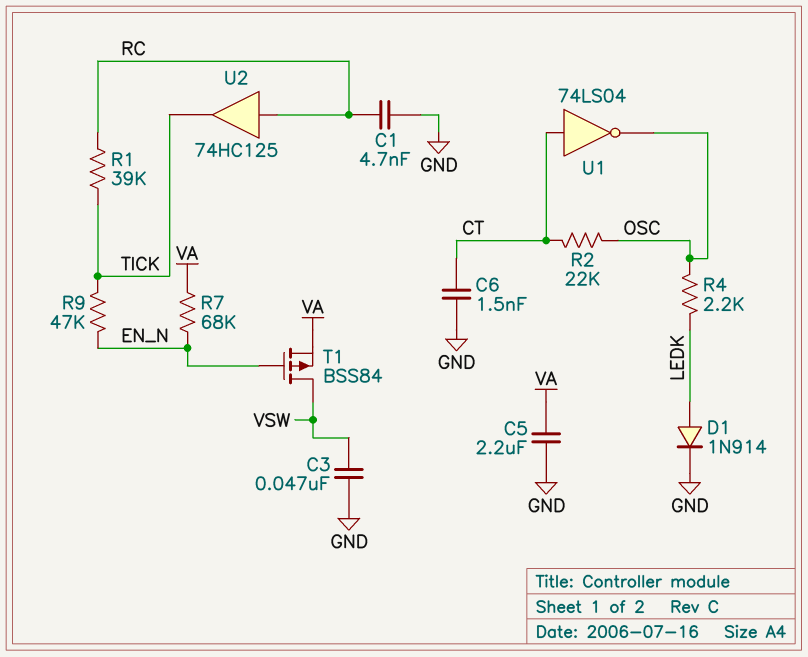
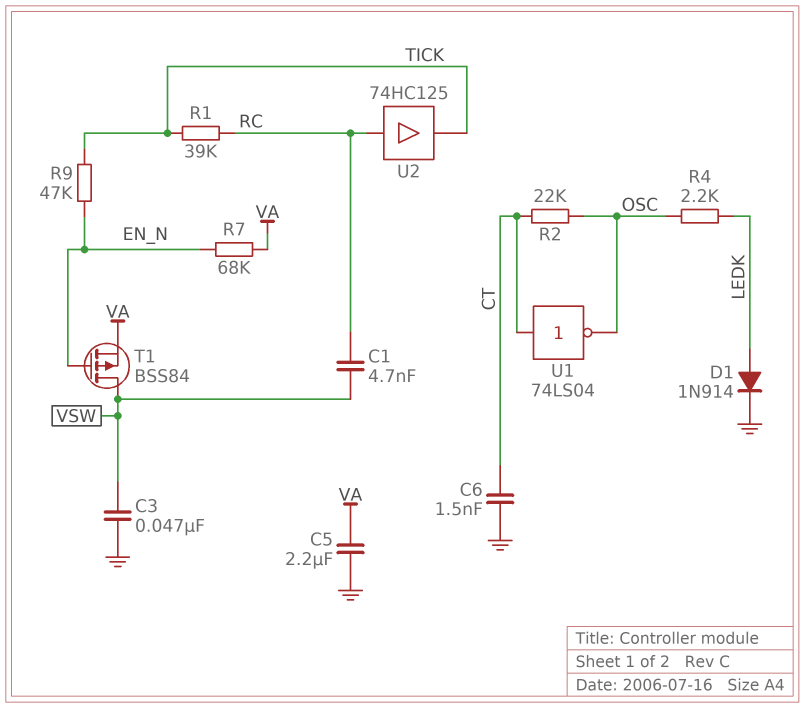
C1: 4.7nF (GND, RC) -> 4.7nF (RC, VSW)

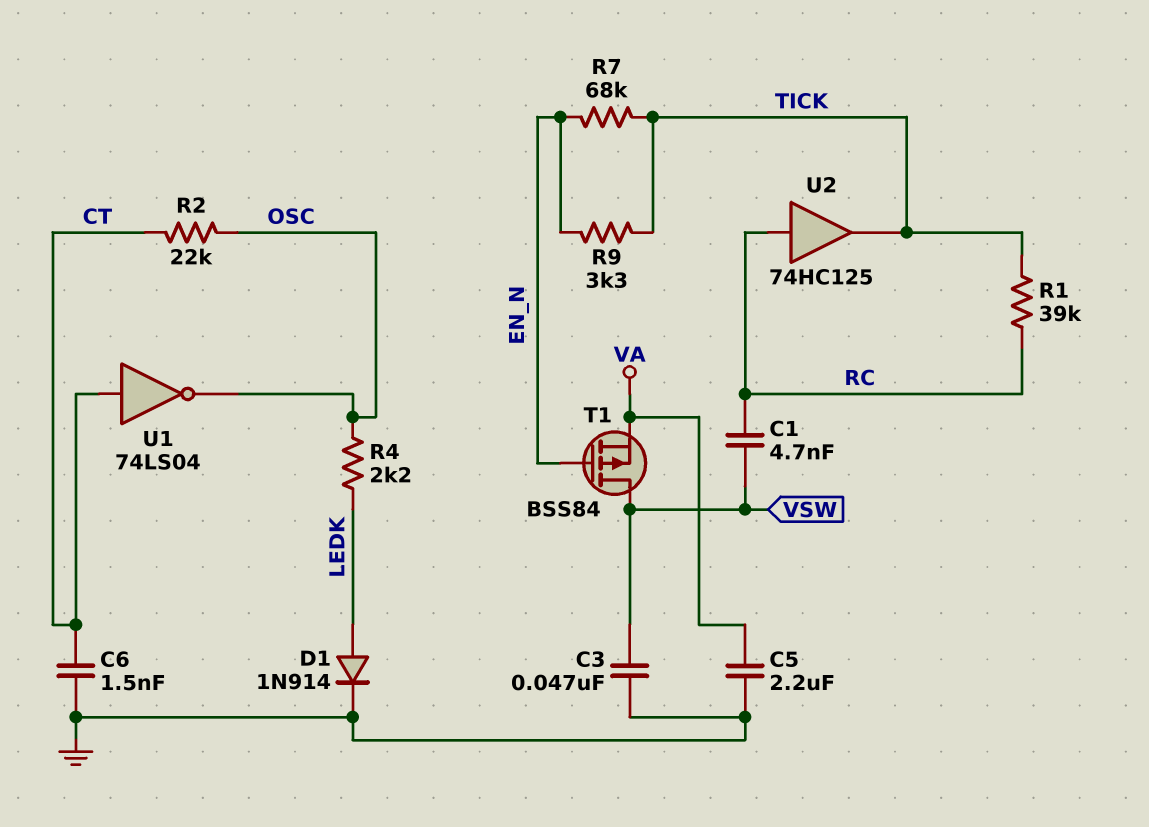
R7: 68k (EN_N, VA) -> 68k (EN_N, TICK)
R9: 47k (EN_N, TICK) -> 3.3k (EN_N, TICK)

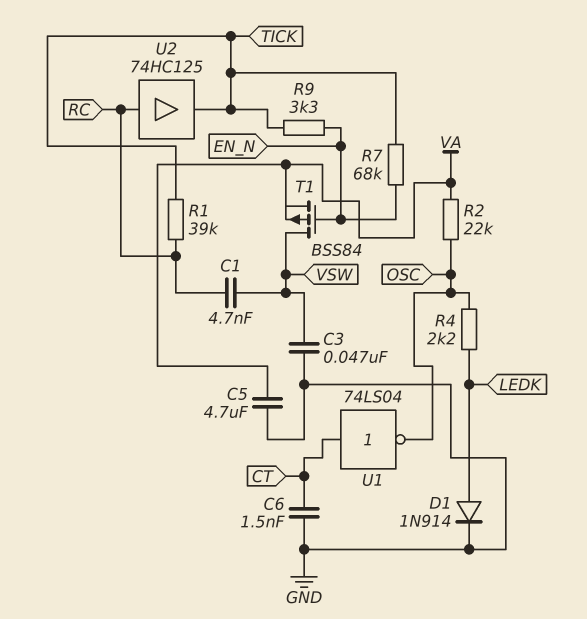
C5: 2.2uF (GND, VA) -> 4.7uF (GND, VA)
R2: 22k (CT, OSC) -> 22k (OSC, VA)

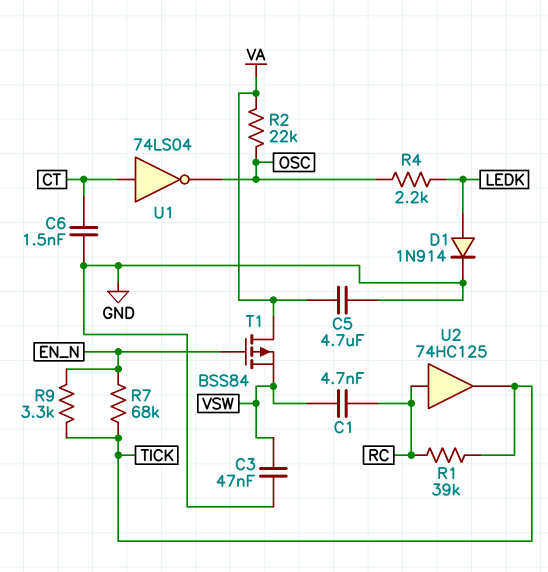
T1: PMOS BSS84 (G EN_N, D VSW, S VA) -> PMOS BSS84 (G EN_N, D VA, S VSW)

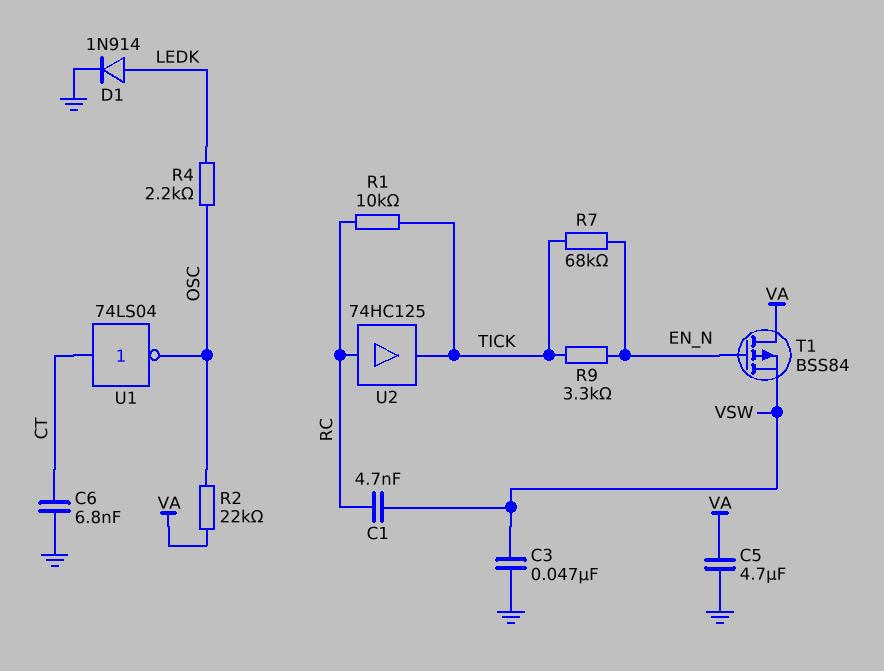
C6: 1.5nF (CT, GND) -> 6.8nF (CT, GND)
R1: 39k (RC, TICK) -> 10k (RC, TICK)

